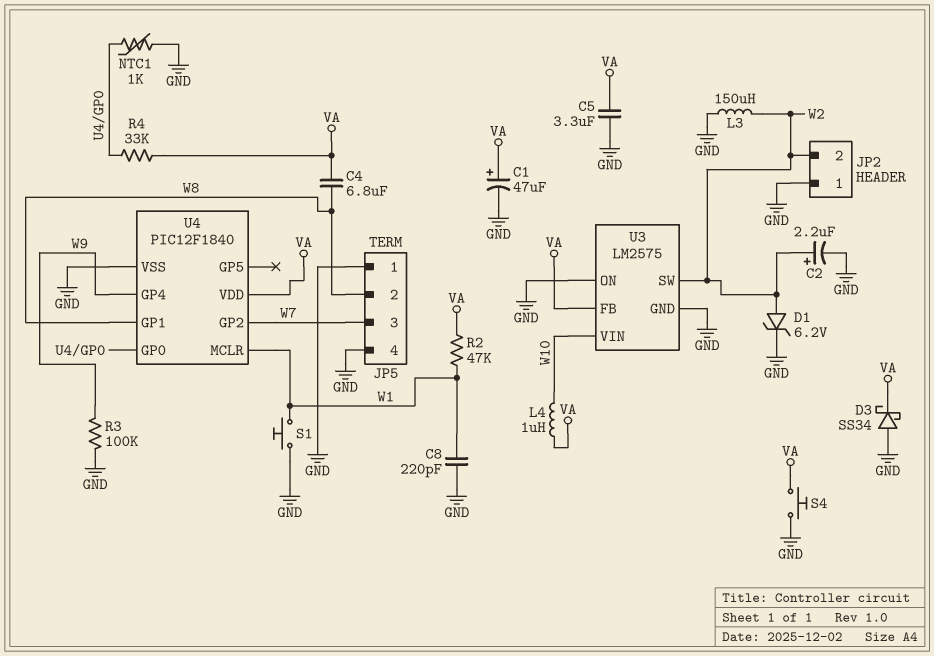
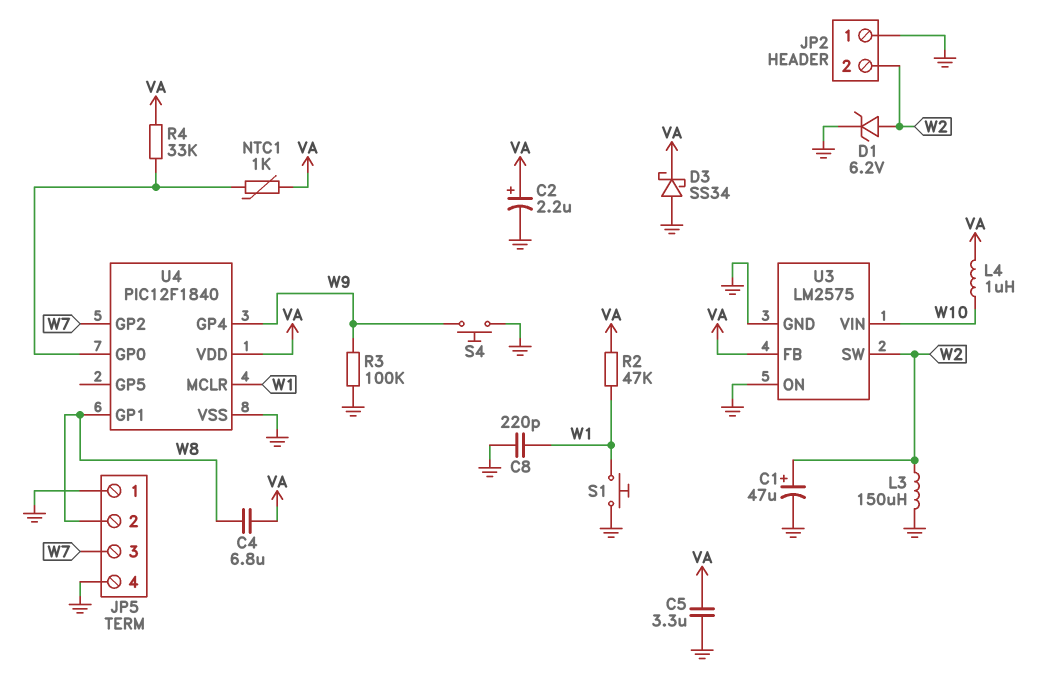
C1: 47uF (plus VA, minus GND) -> 47uF (plus W2, minus GND)
C2: 2.2uF (plus W2, minus GND) -> 2.2uF (plus VA, minus GND)
NTC1: 1k (GND, U4/GP0) -> 1k (U4/GP0, VA)
S4: button (GND, VA) -> button (GND, W9)

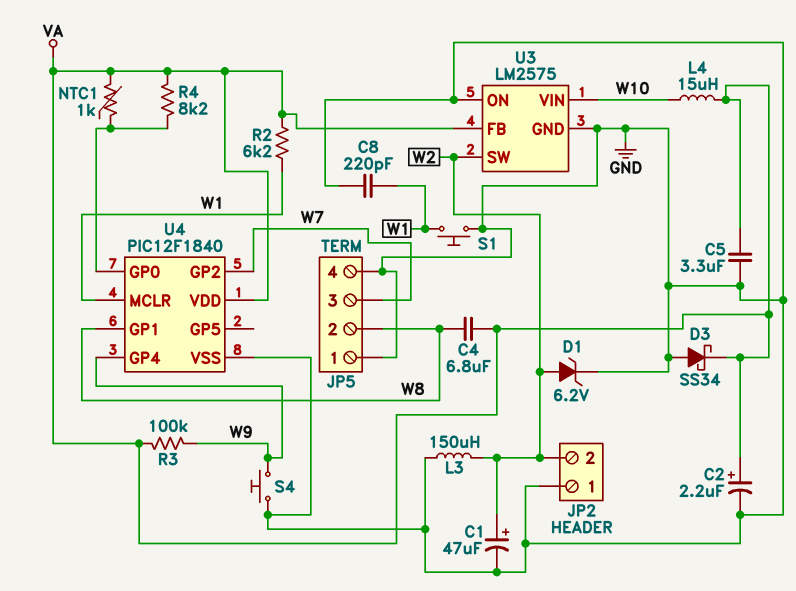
L4: 1uH (VA, W10) -> 15uH (VA, W10)
R2: 47k (VA, W1) -> 6.2k (VA, W1)
R3: 100k (GND, W9) -> 100k (VA, W9)
R4: 33k (U4/GP0, VA) -> 8.2k (U4/GP0, VA)

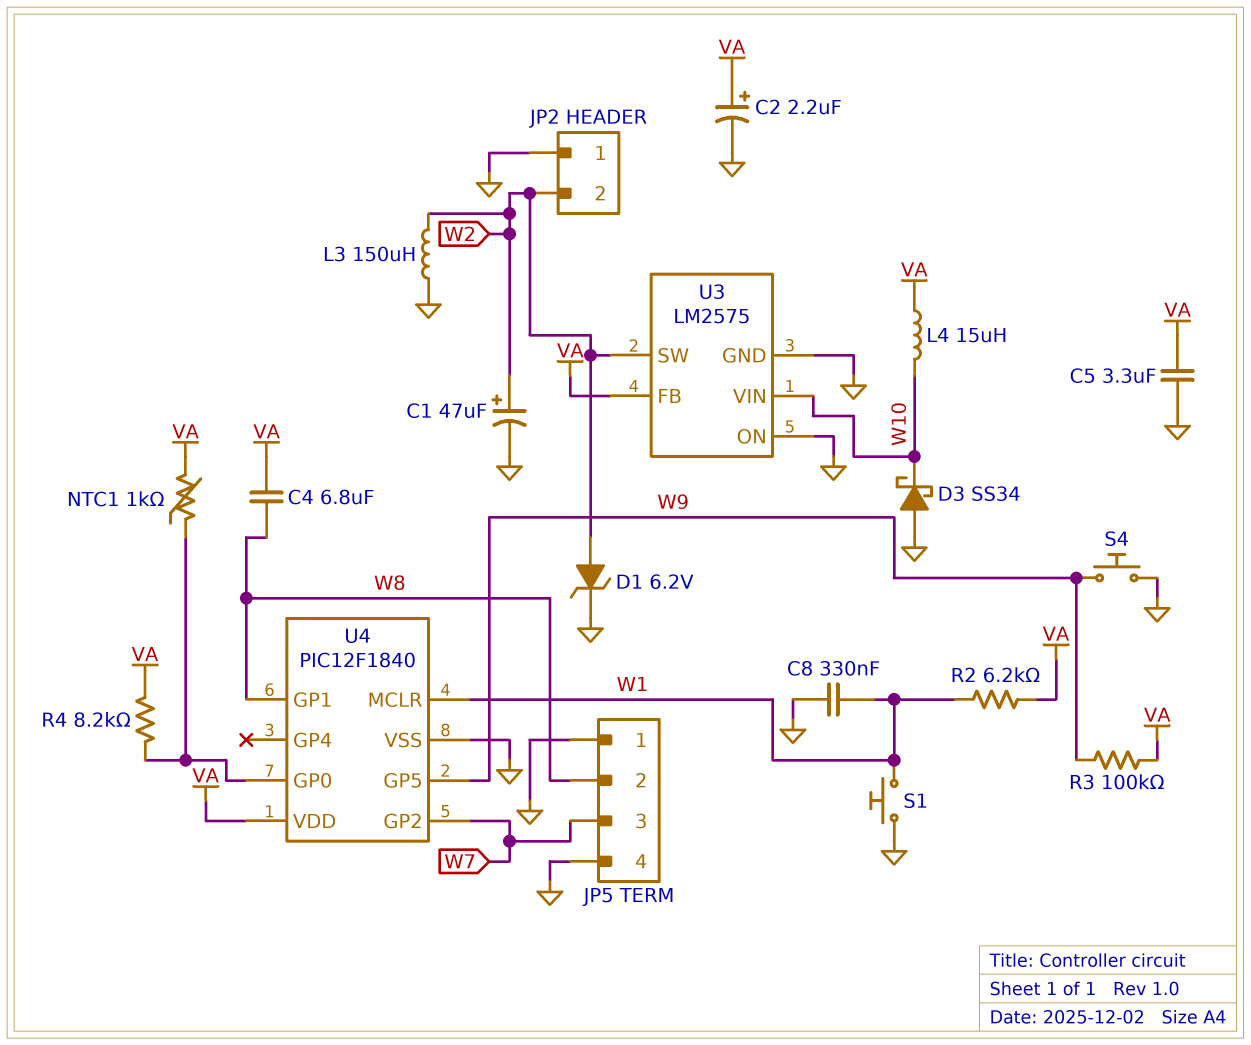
C8: 220pF (GND, W1) -> 330nF (GND, W1)
D3: schottky SS34 (A GND, K VA) -> schottky SS34 (A GND, K W10)
U4 pin GP4: W9 -> none
U4 pin GP5: none -> W9

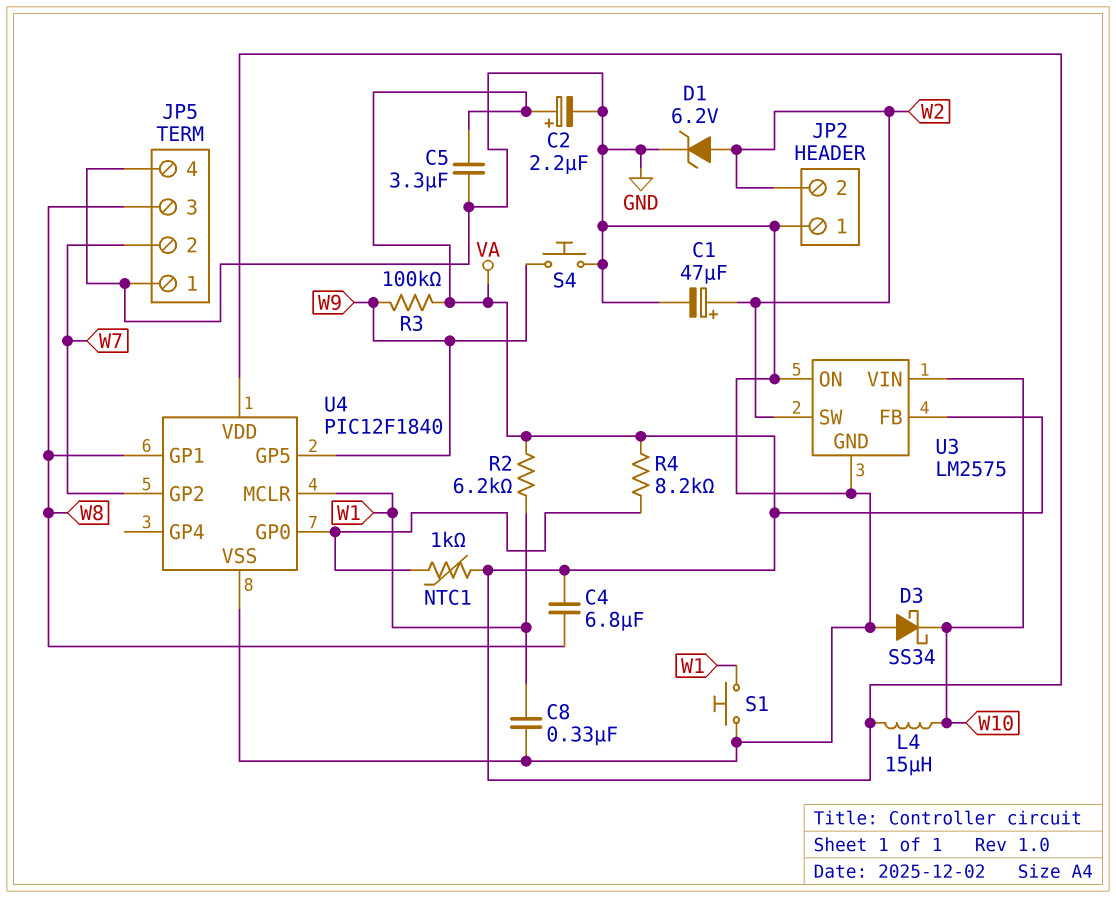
JP5 pin 2: W8 -> W7
JP5 pin 3: W7 -> W8
L3: 150uH (GND, W2) -> none

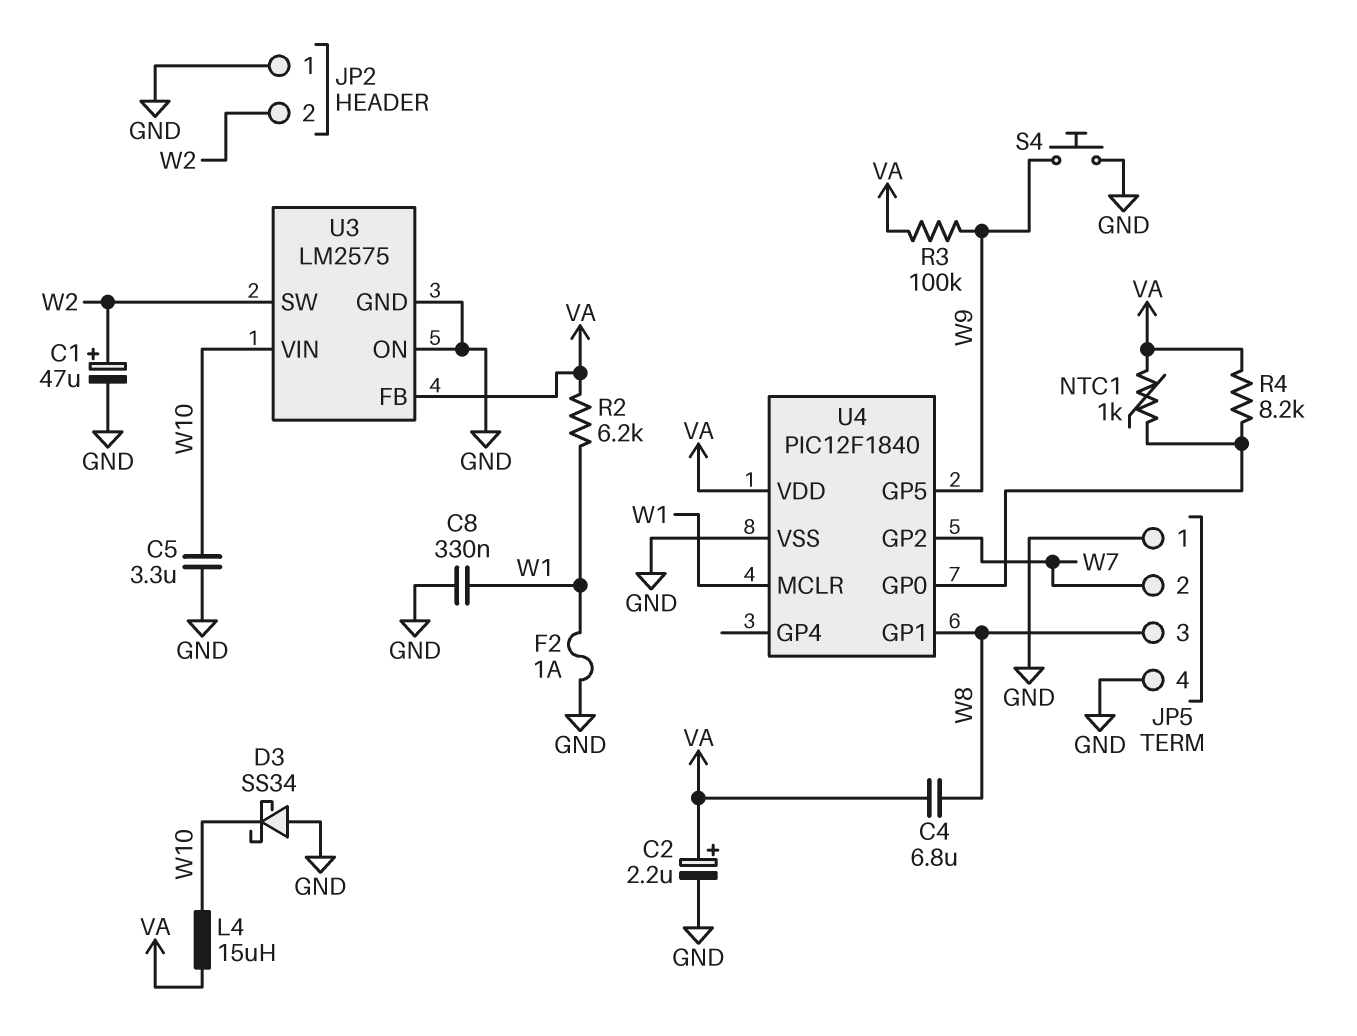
C5: 3.3uF (GND, VA) -> 3.3uF (GND, W10)
D1: zener 6.2V (A W2, K GND) -> none
F2: none -> 1A (GND, W1)
S1: button (GND, W1) -> none

